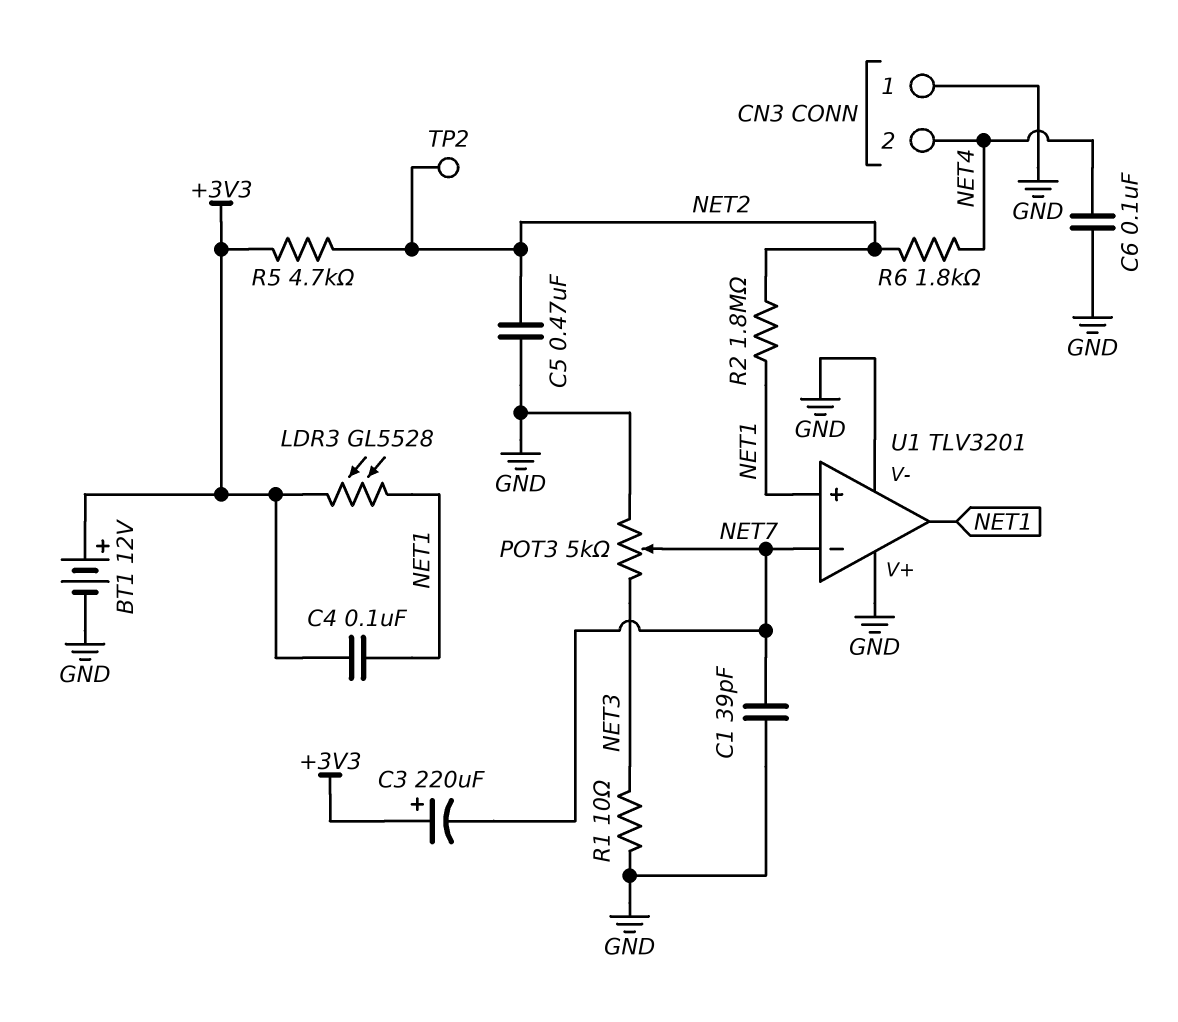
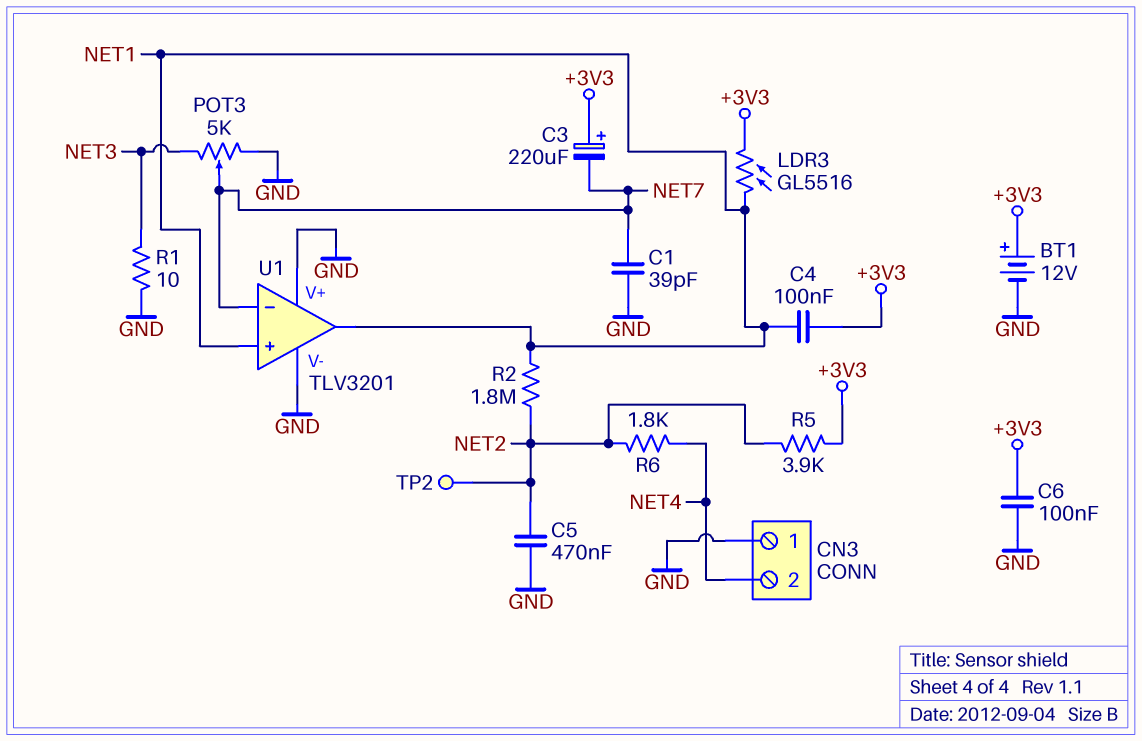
C6: 100nF (GND, NET4) -> 100nF (+3V3, GND)
LDR3: GL5528 (+3V3, NET1) -> GL5516 (+3V3, NET1)
R5: 4.7k (+3V3, NET2) -> 3.9k (+3V3, NET2)

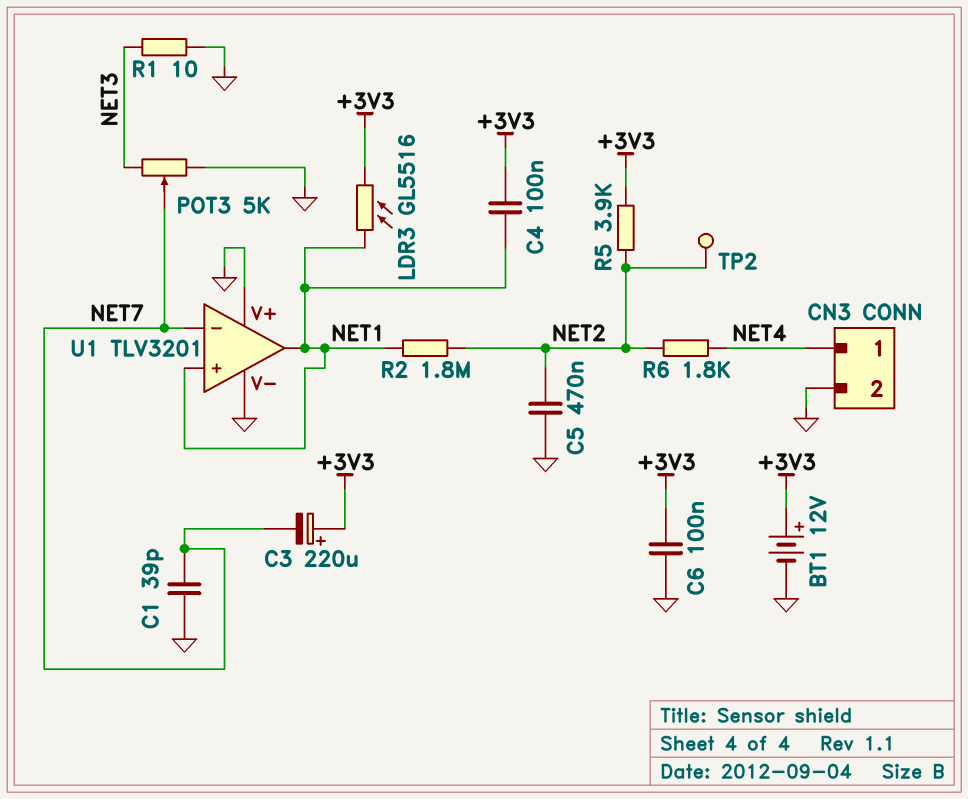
CN3 pin 1: GND -> NET4
CN3 pin 2: NET4 -> GND

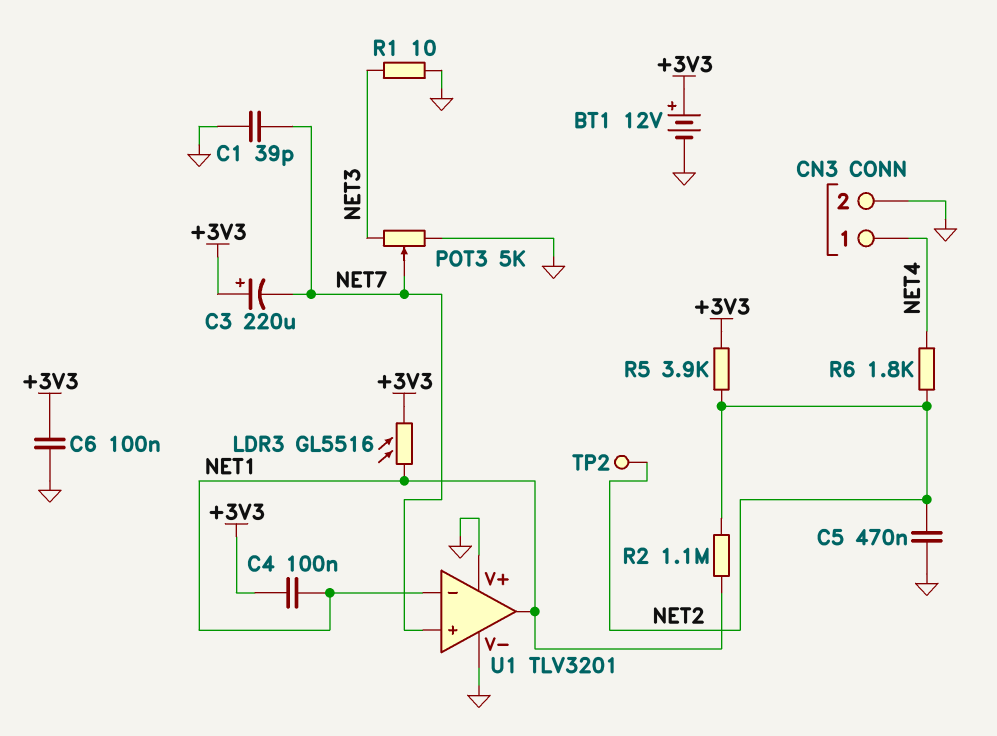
R2: 1.8M (NET1, NET2) -> 1.1M (NET1, NET2)
U1 pin in+: NET1 -> NET7
U1 pin in-: NET7 -> NET1

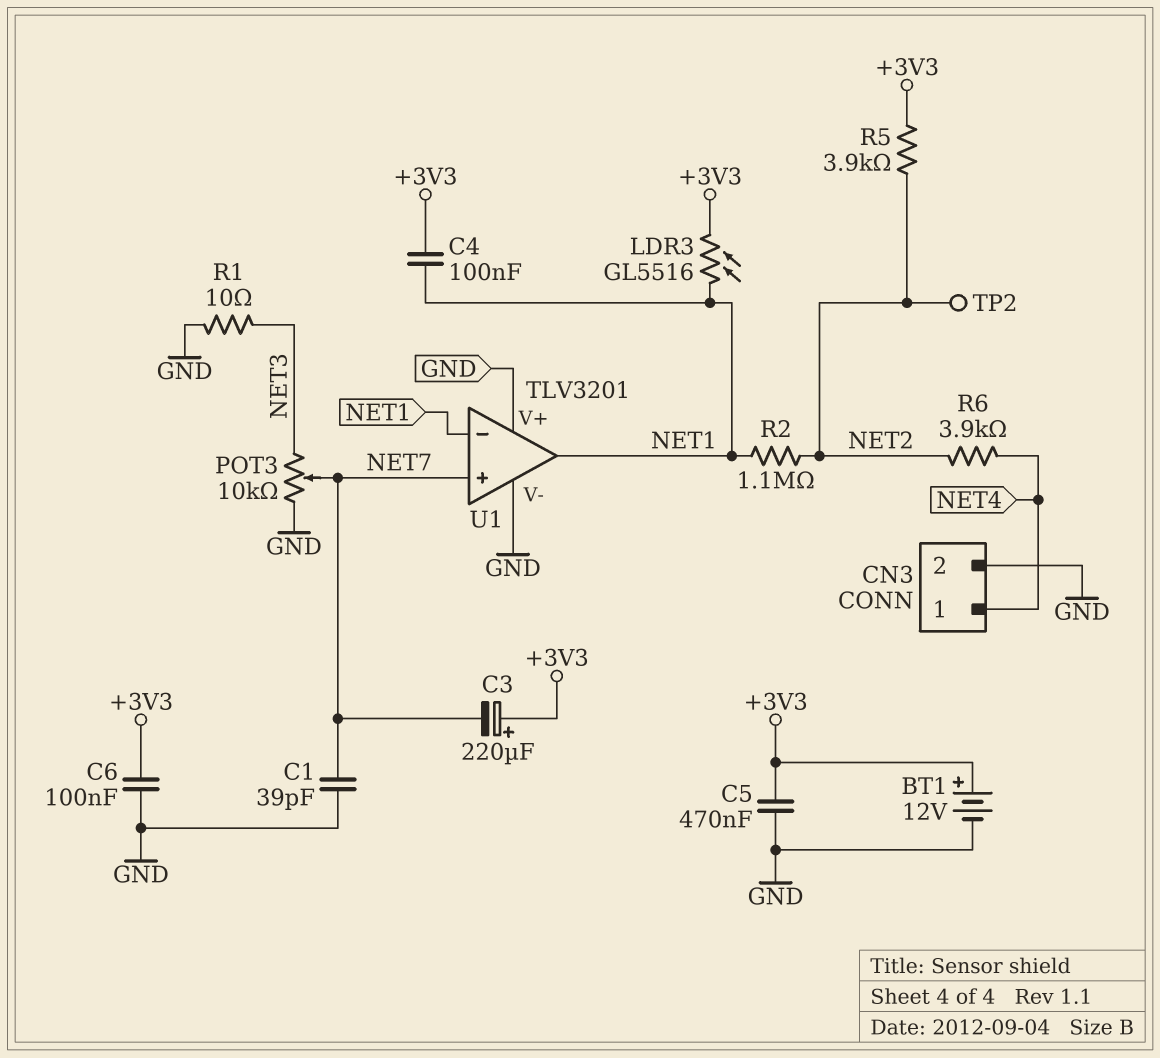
C5: 470nF (GND, NET2) -> 470nF (+3V3, GND)
POT3: 5k (GND, NET3, wiper NET7) -> 10k (GND, NET3, wiper NET7)
R6: 1.8k (NET2, NET4) -> 3.9k (NET2, NET4)

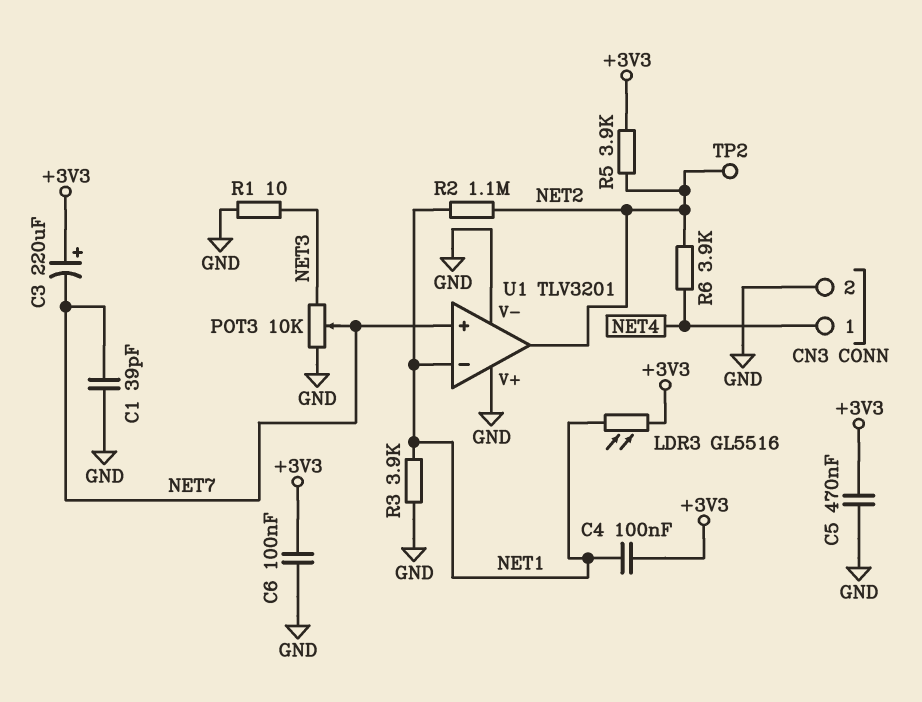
BT1: 12V (plus +3V3, minus GND) -> none
R3: none -> 3.9k (GND, NET1)
U1 pin out: NET1 -> NET2

